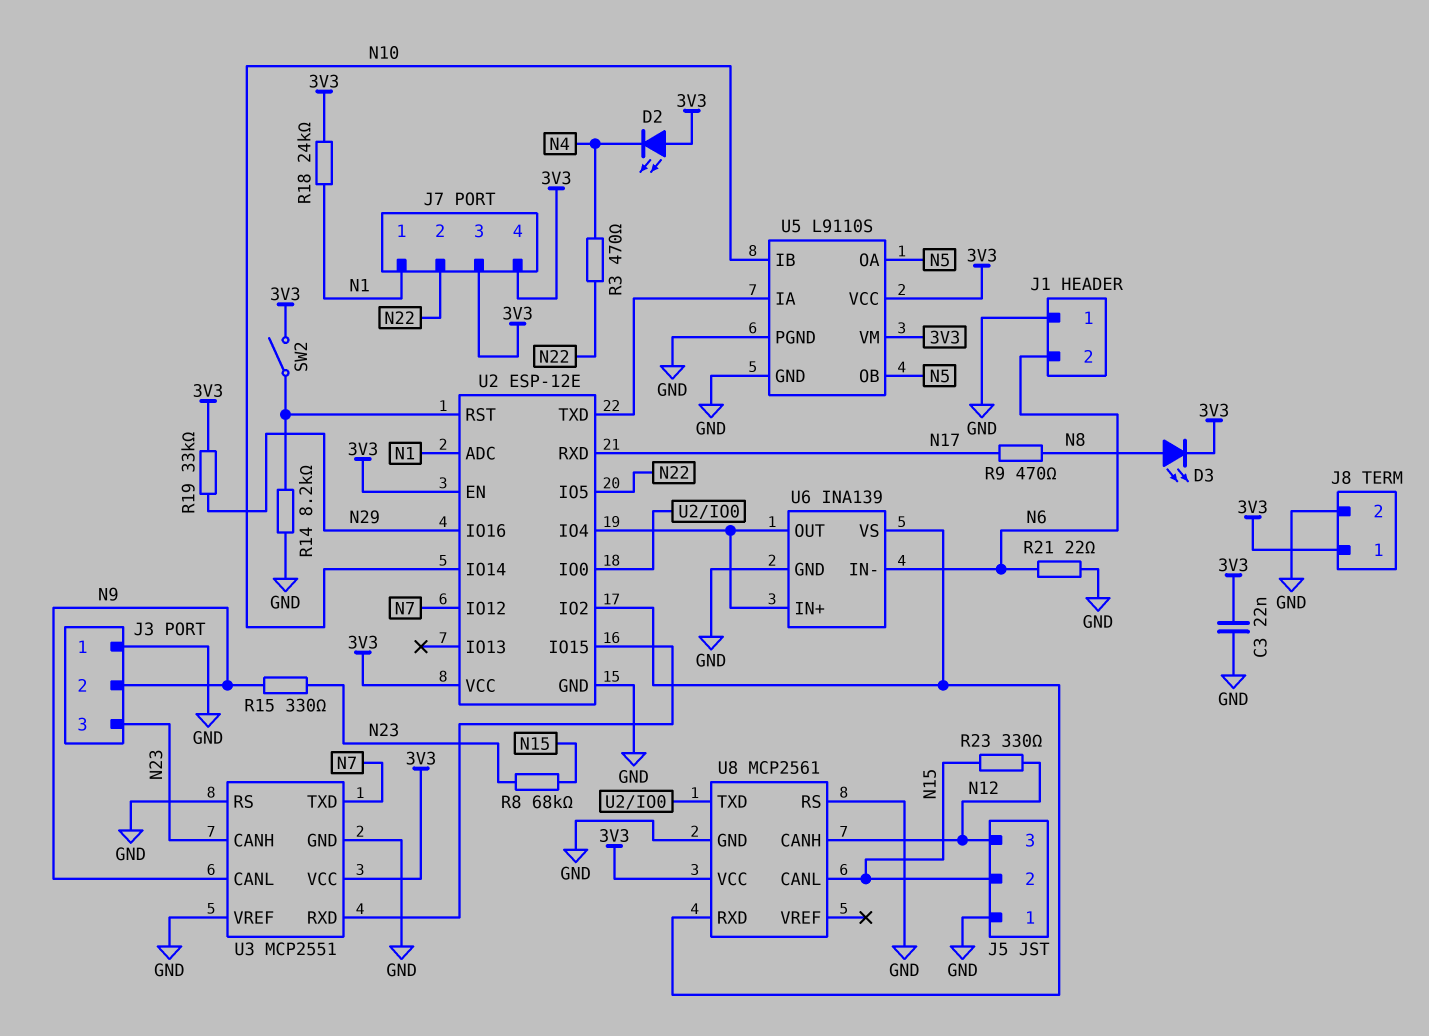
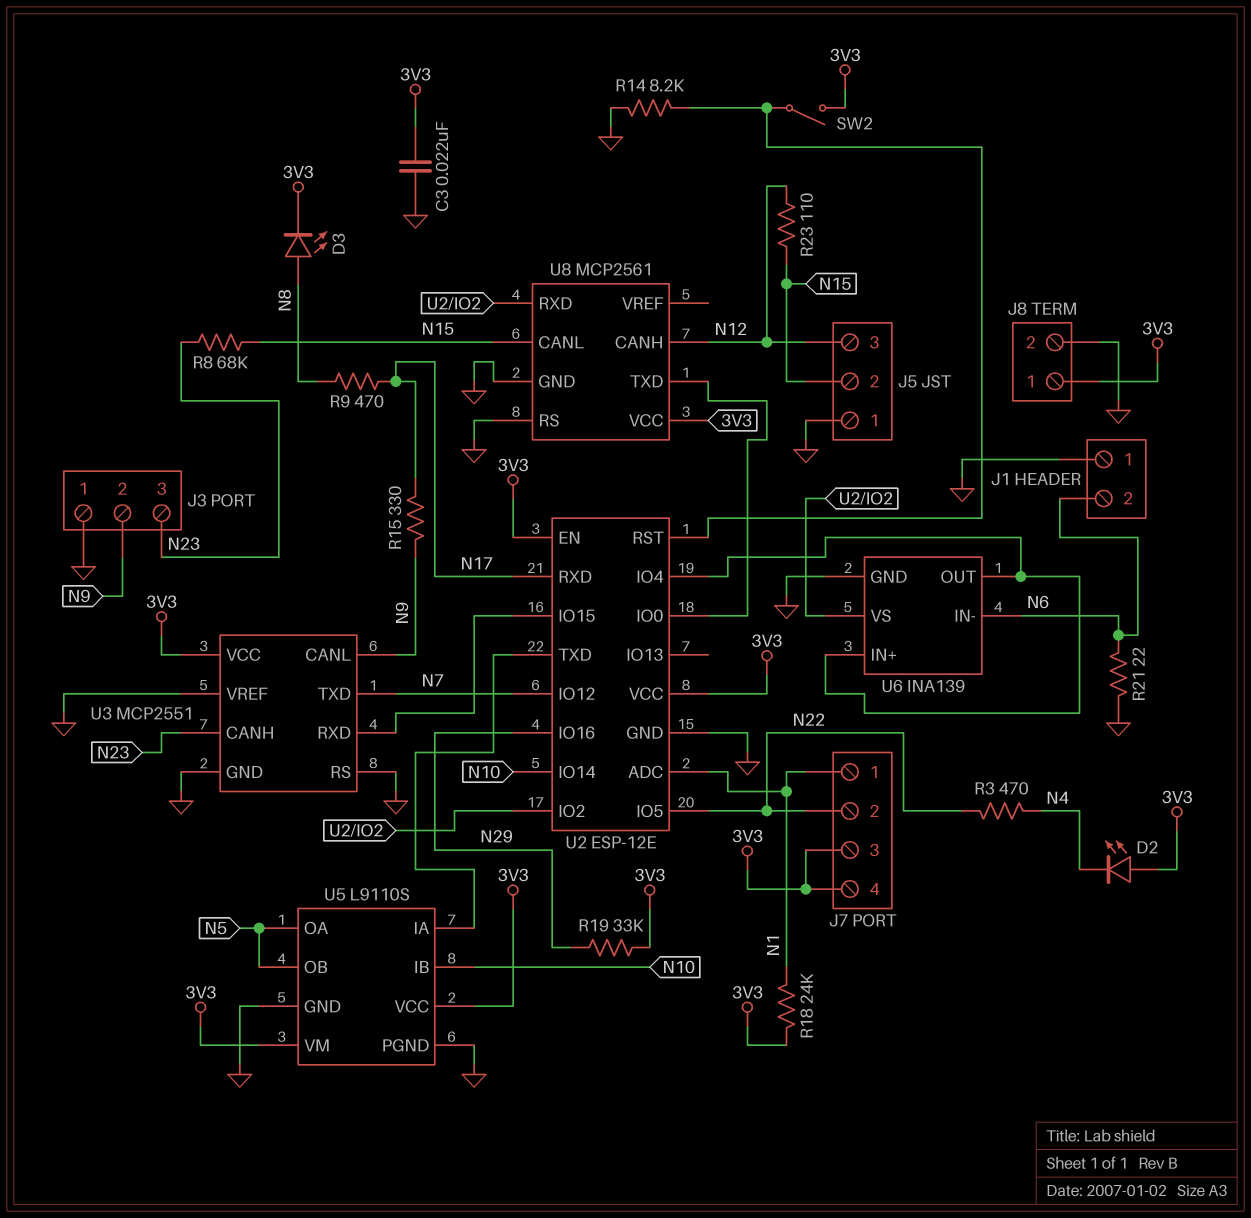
R15: 330 (N9, N23) -> 330 (N9, N17)
R23: 330 (N12, N15) -> 110 (N12, N15)

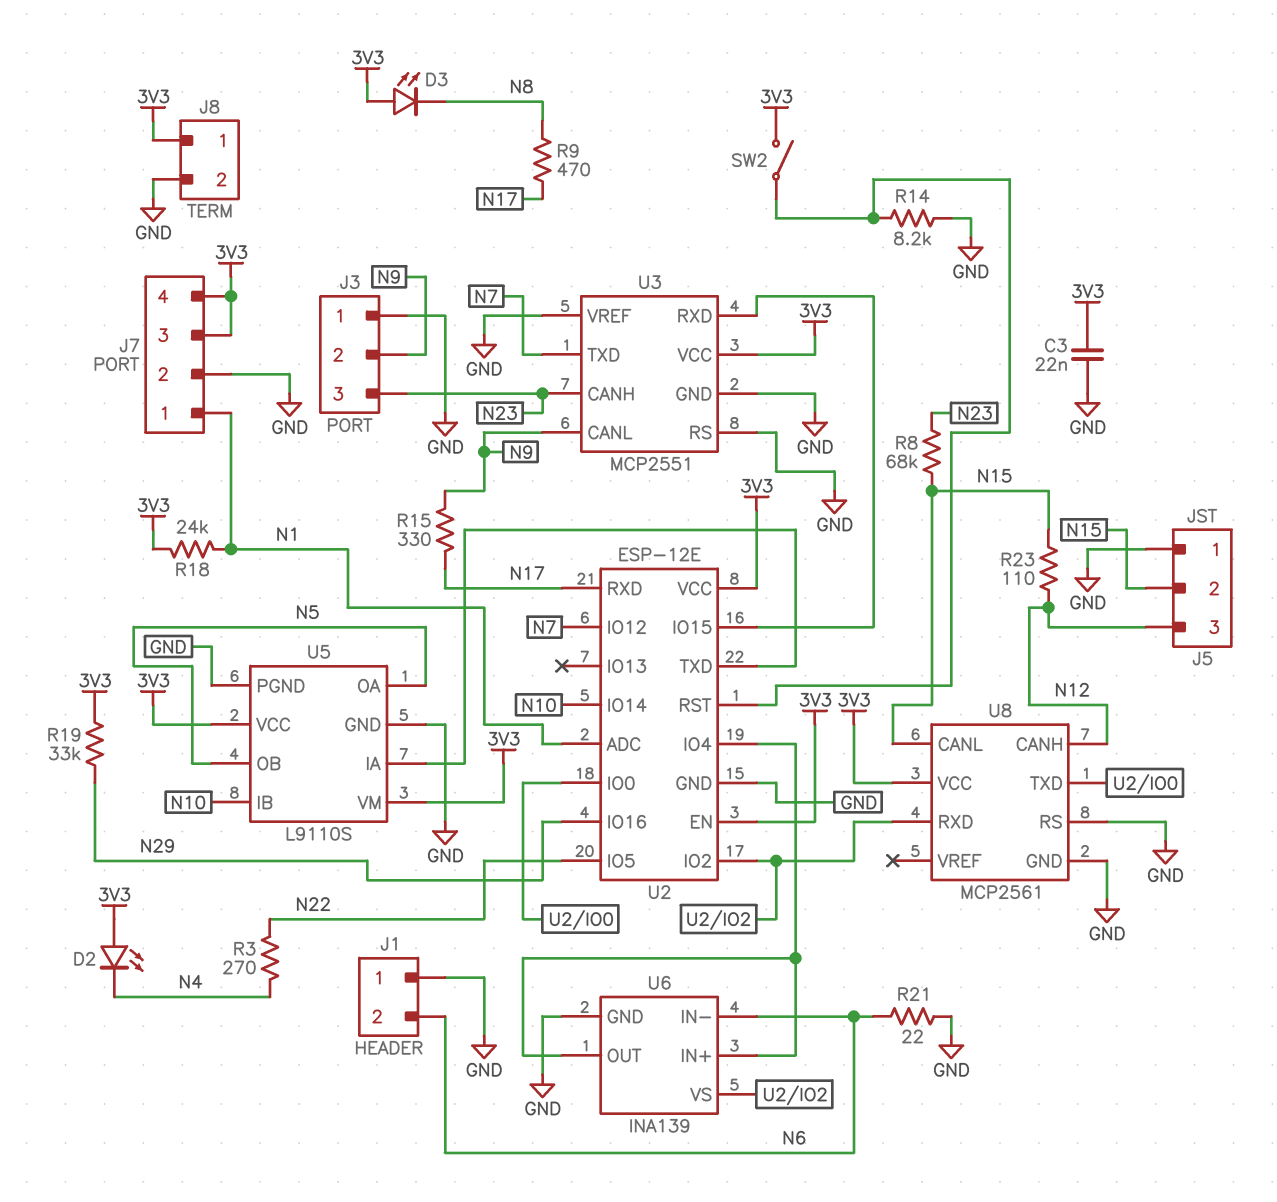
D3: LED (A N8, K 3V3) -> LED (A 3V3, K N8)
J7 pin 2: N22 -> GND
R3: 470 (N4, N22) -> 270 (N4, N22)

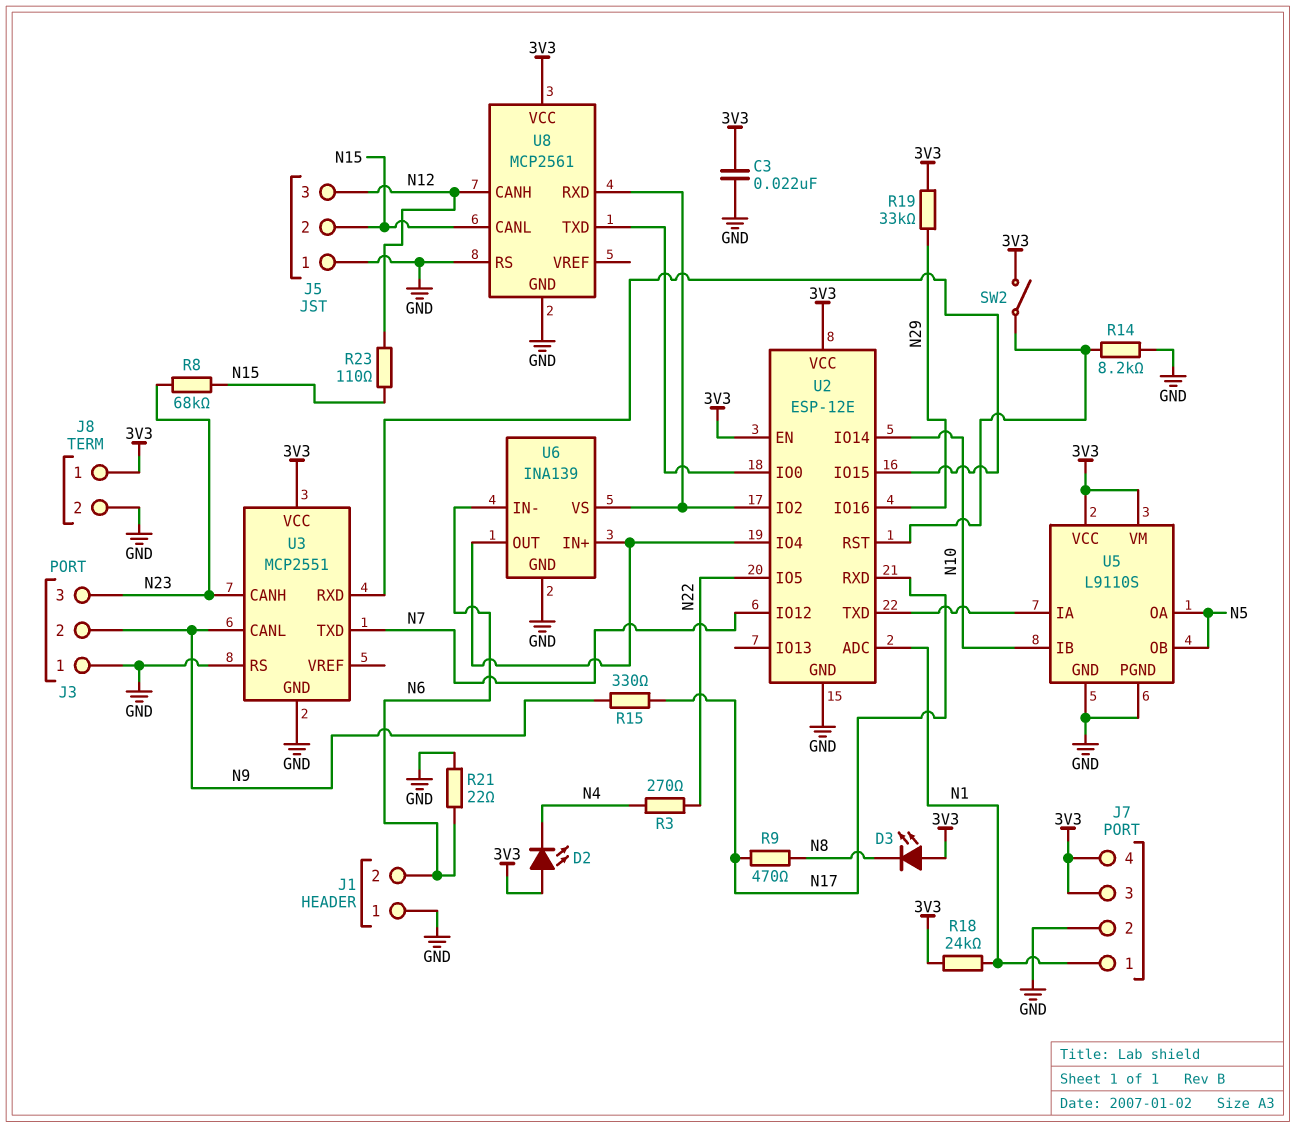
U3 pin VREF: GND -> none

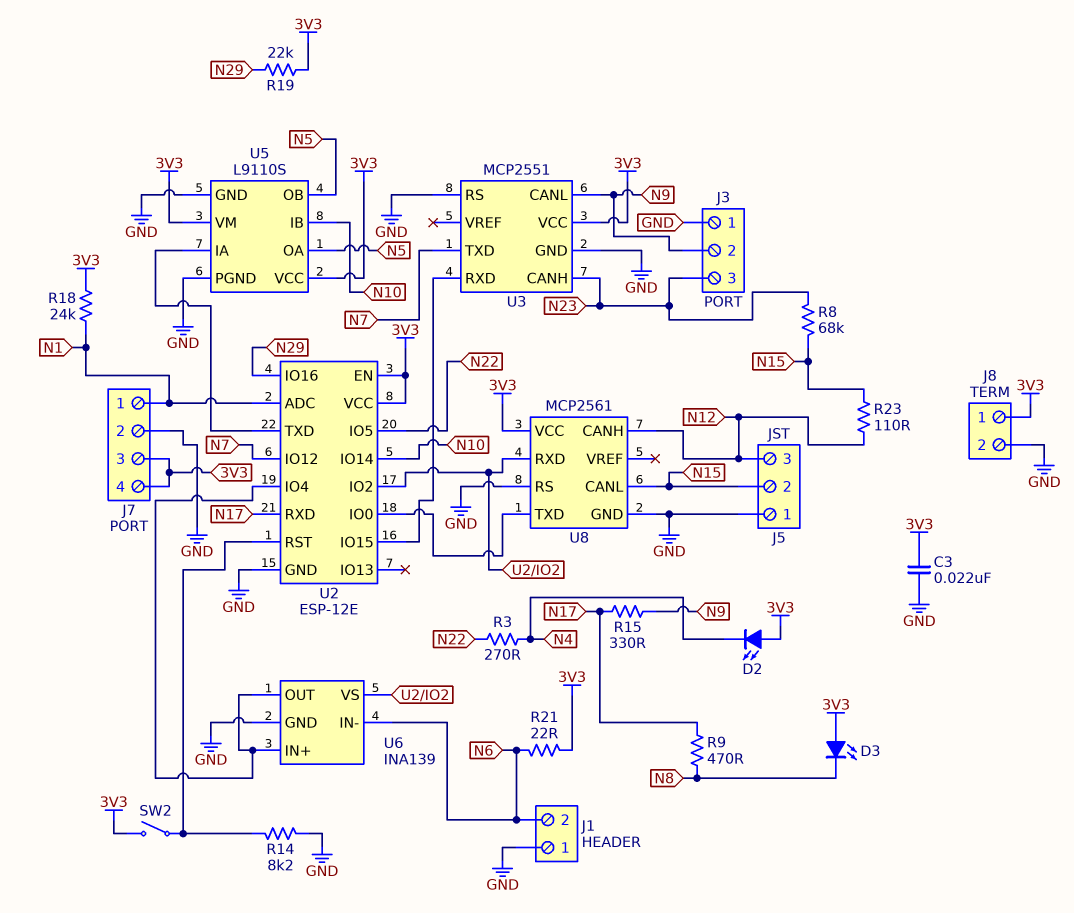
R19: 33k (3V3, N29) -> 22k (3V3, N29)
R21: 22 (GND, N6) -> 22 (3V3, N6)

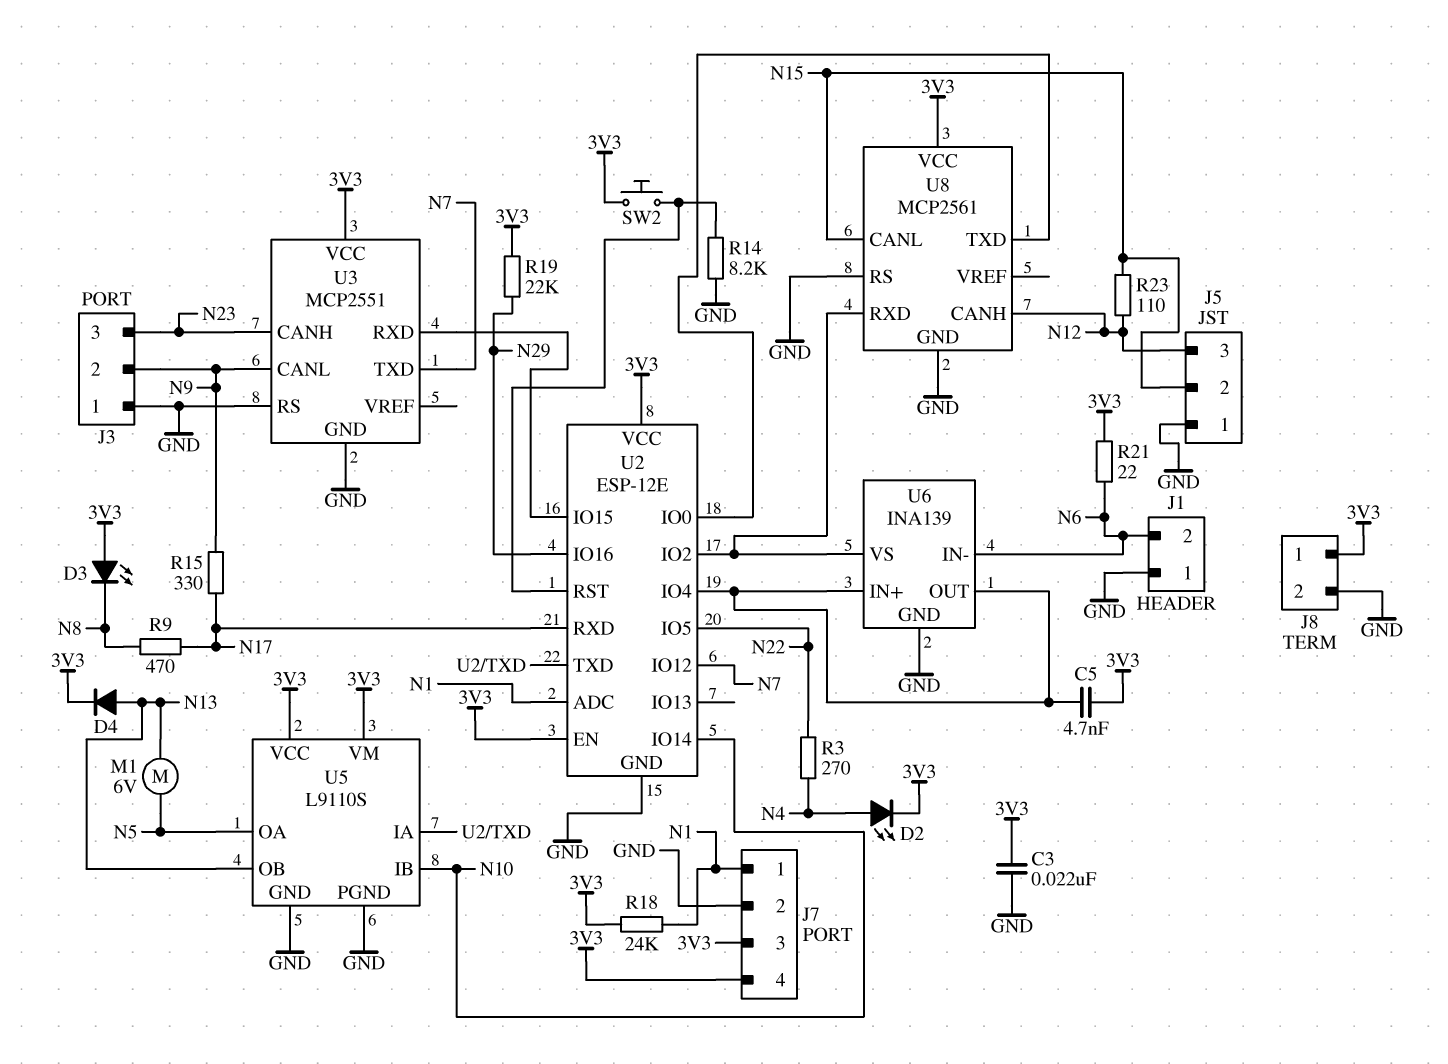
C5: none -> 4.7nF (3V3, U2/IO4)
D2: LED (A 3V3, K N4) -> LED (A N4, K 3V3)
D4: none -> diode (A N13, K 3V3)
M1: none -> motor 6V (N5, N13)
R8: 68k (N15, N23) -> none
SW2: switch (3V3, U2/RST) -> button (3V3, U2/RST)
U5 pin OB: N5 -> N13

